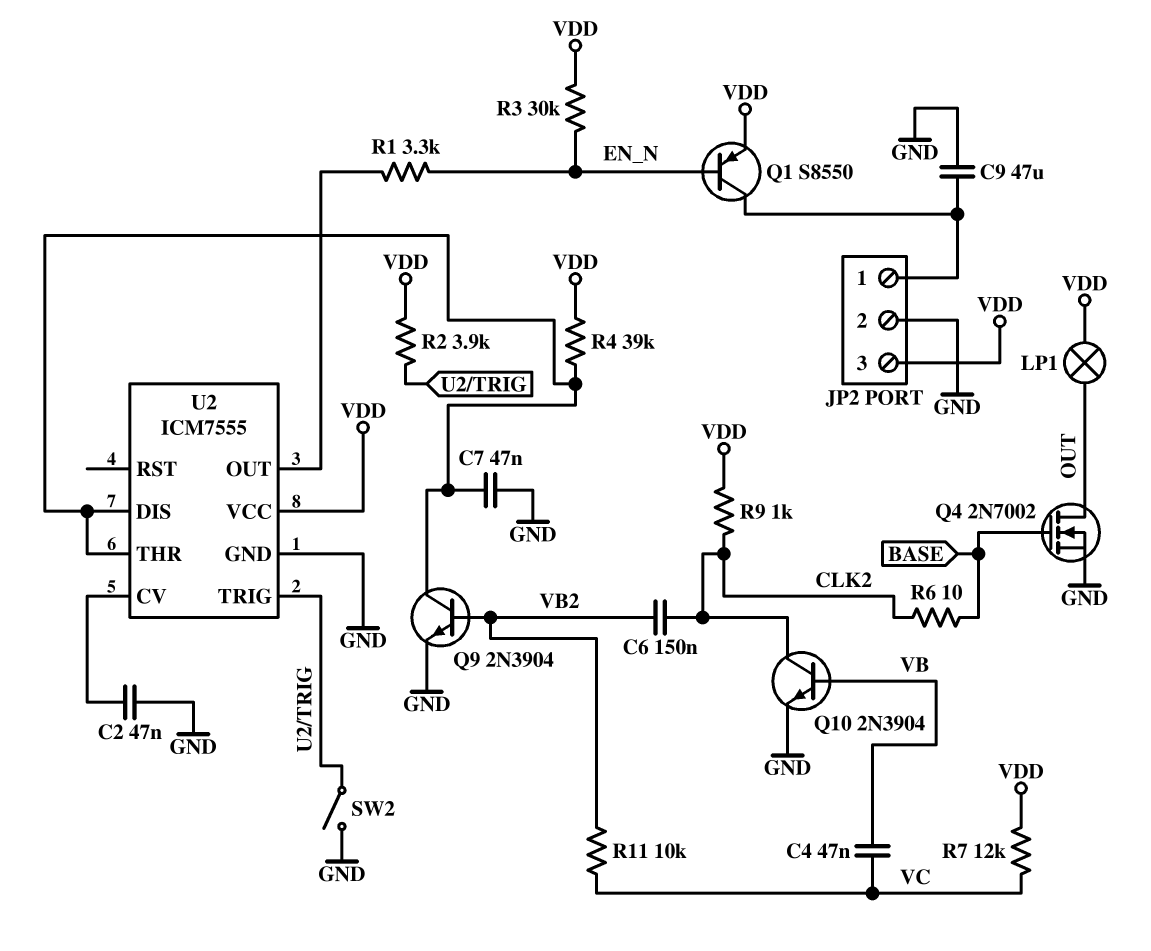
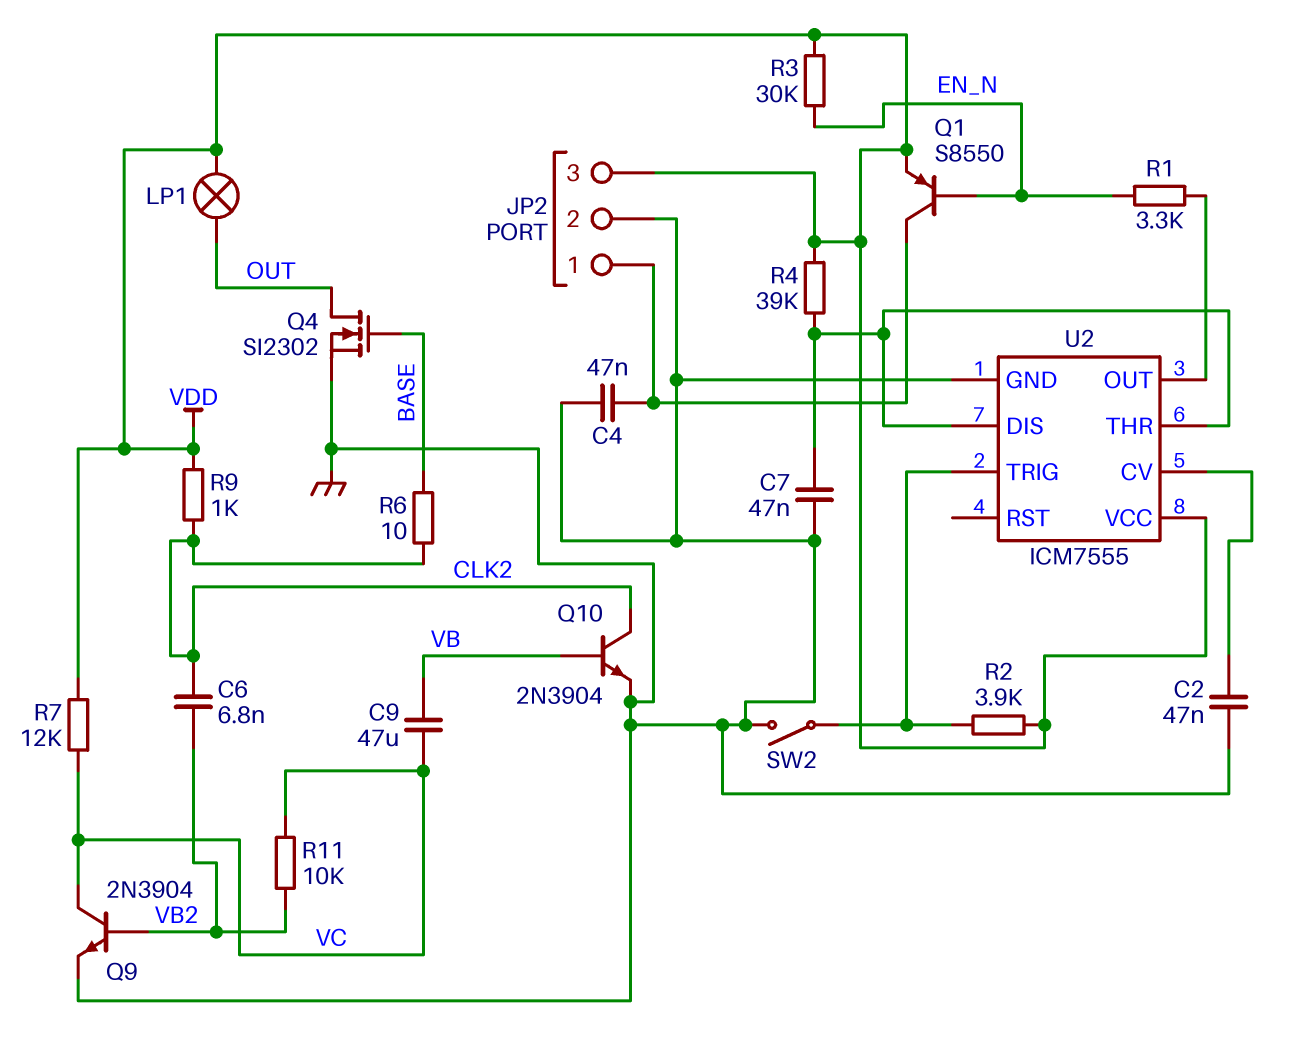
C4: 47nF (VB, VC) -> 47nF (GND, JP2/1)
C6: 150nF (CLK2, VB2) -> 6.8nF (CLK2, VB2)
C9: 47uF (GND, JP2/1) -> 47uF (VB, VC)
Q4: NMOS 2N7002 (G BASE, D OUT, S GND) -> NMOS SI2302 (G BASE, D OUT, S GND)
Q9: NPN 2N3904 (B VB2, C U2/DIS, E GND) -> NPN 2N3904 (B VB2, C VC, E GND)

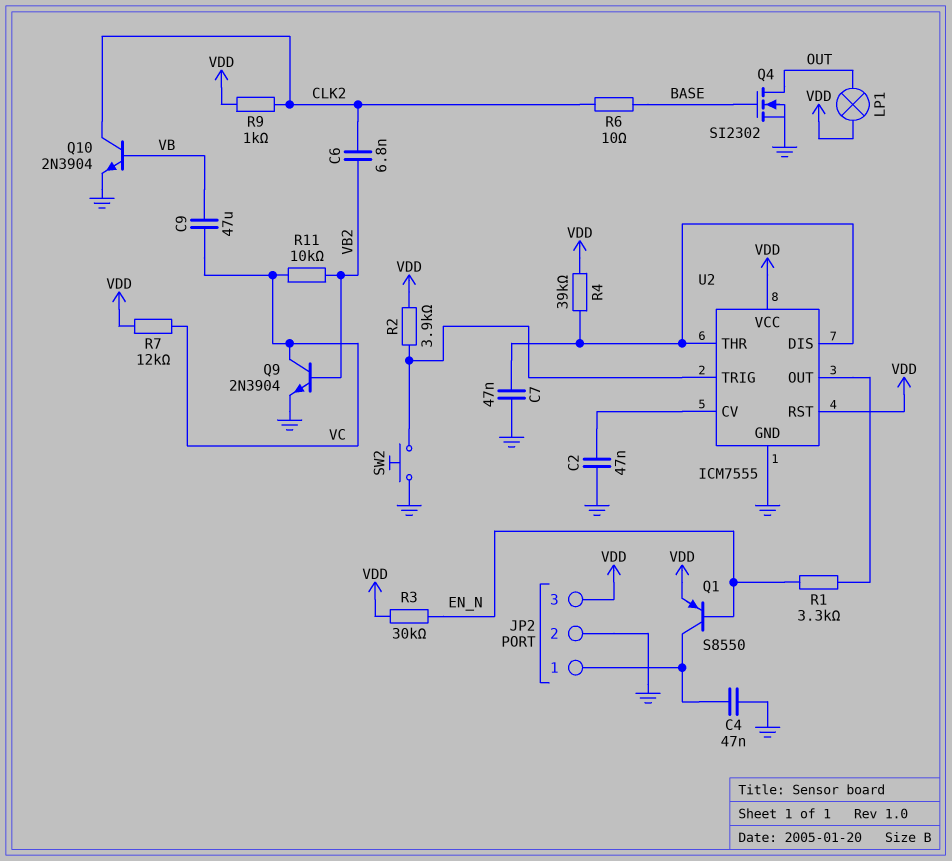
SW2: switch (GND, U2/TRIG) -> button (GND, U2/TRIG)
U2 pin RST: none -> VDD

